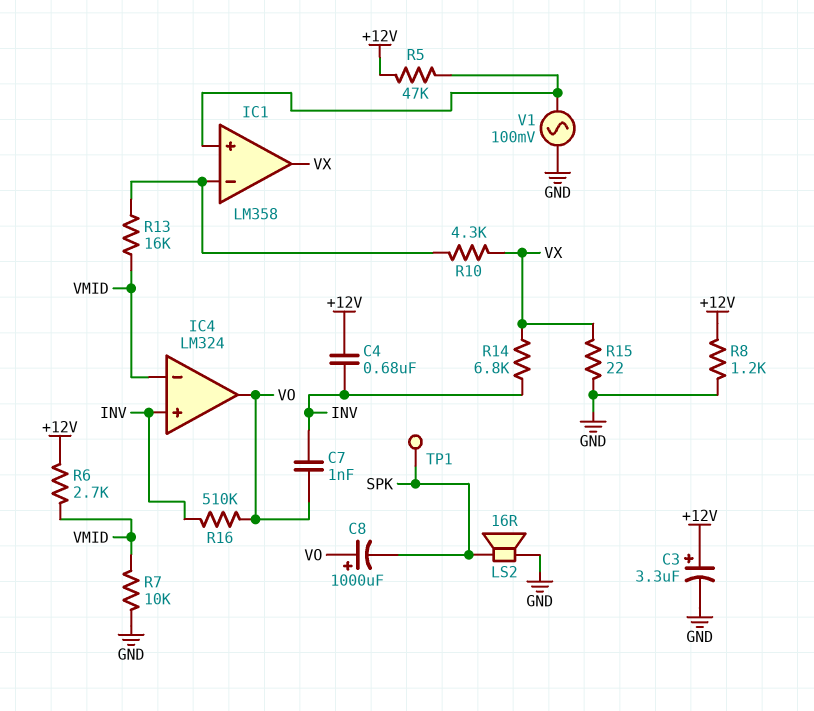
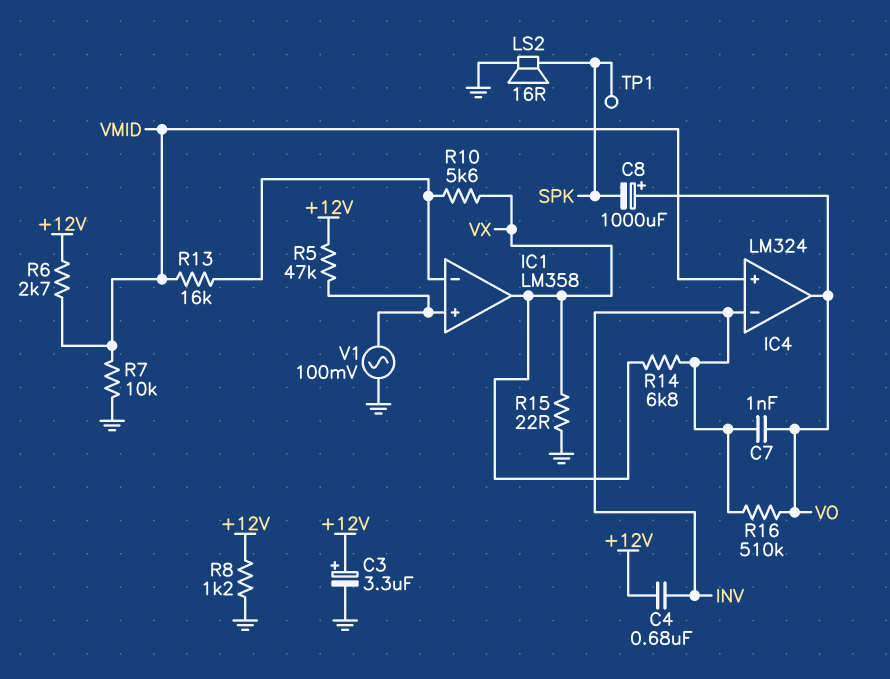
IC4 pin in+: INV -> VMID
IC4 pin in-: VMID -> INV
R10: 4.3k (IC1/in-, VX) -> 5.6k (IC1/in-, VX)

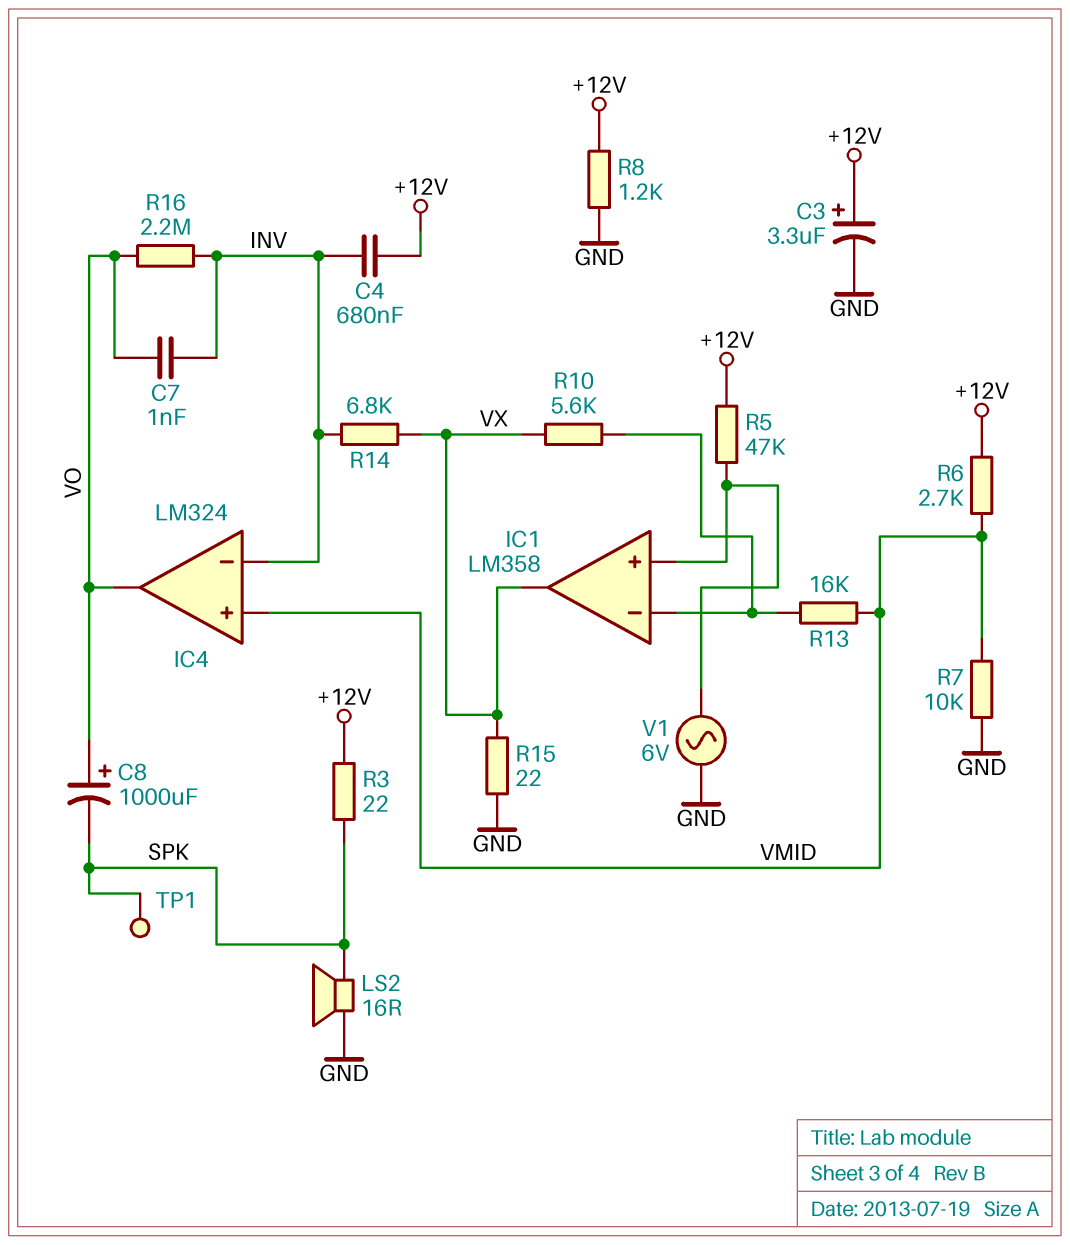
R3: none -> 22 (+12V, SPK)
R16: 510k (INV, VO) -> 2.2M (INV, VO)
V1: AC 100mV (GND, IC1/in+) -> AC 6V (GND, IC1/in+)

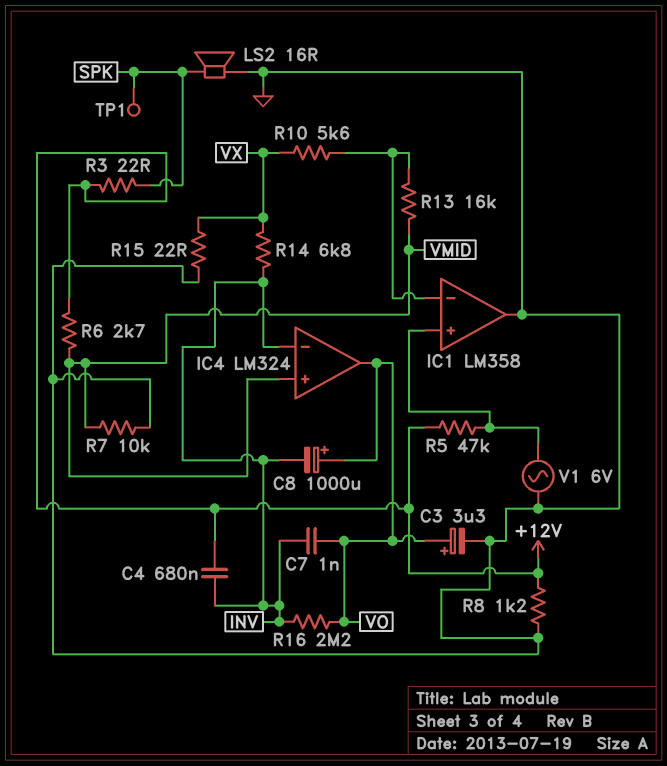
C3: 3.3uF (plus +12V, minus GND) -> 3.3uF (plus VO, minus GND)
C8: 1000uF (plus VO, minus SPK) -> 1000uF (plus VO, minus INV)
IC1 pin out: VX -> GND

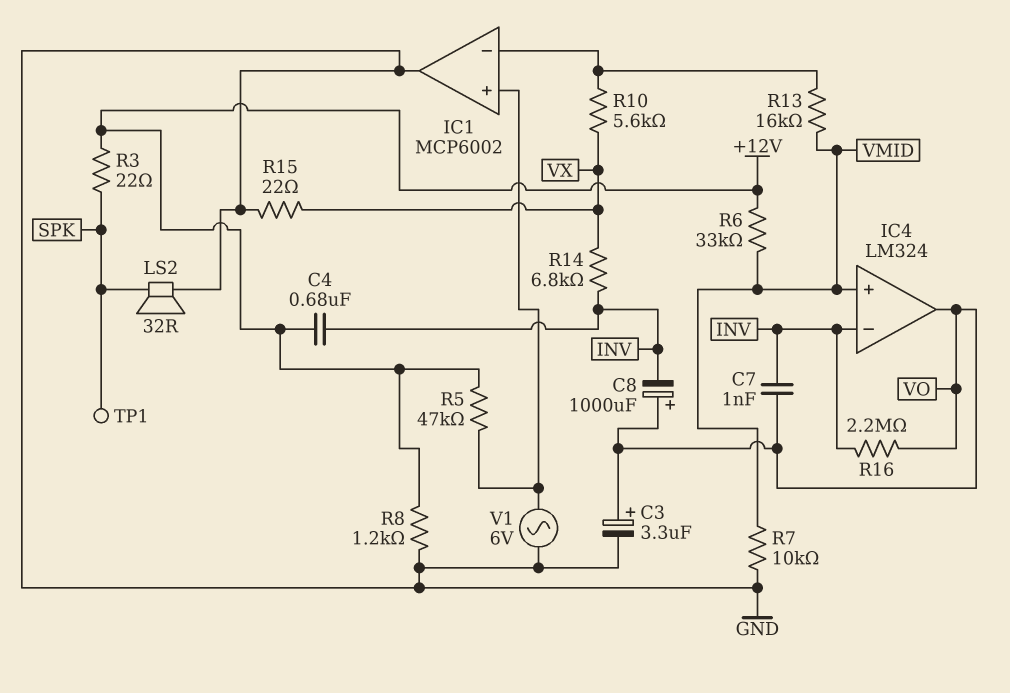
IC1: LM358 -> MCP6002
LS2: speaker 16R (GND, SPK) -> speaker 32R (GND, SPK)
R6: 2.7k (+12V, VMID) -> 33k (+12V, VMID)

